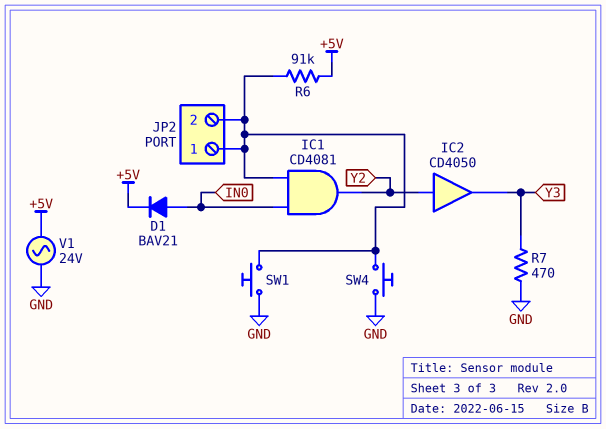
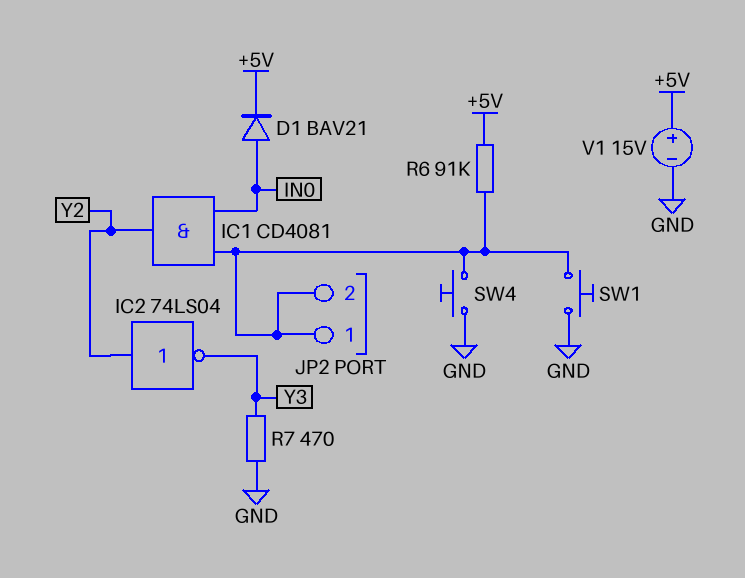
IC2: buffer CD4050 (in Y2, out Y3) -> NOT 74LS04 (in Y2, out Y3)
V1: AC 24V (+5V, GND) -> 15V (plus +5V, minus GND)

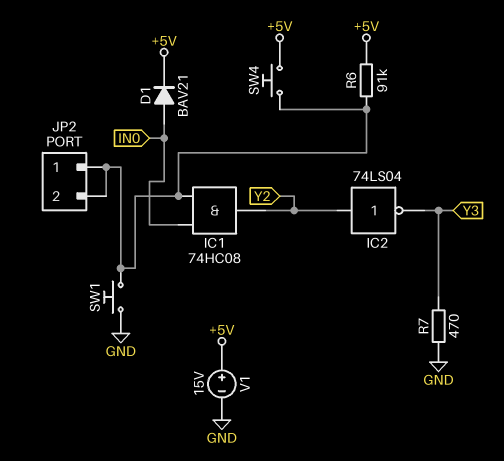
IC1: AND CD4081 (in IN0, in JP2/1, out Y2) -> AND 74HC08 (in IN0, in JP2/1, out Y2)
SW4: button (GND, JP2/1) -> button (+5V, JP2/1)

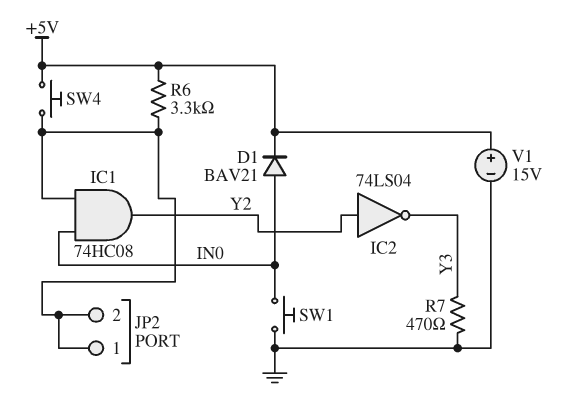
R6: 91k (+5V, JP2/1) -> 3.3k (+5V, JP2/1)
SW1: button (GND, JP2/1) -> button (GND, IN0)

